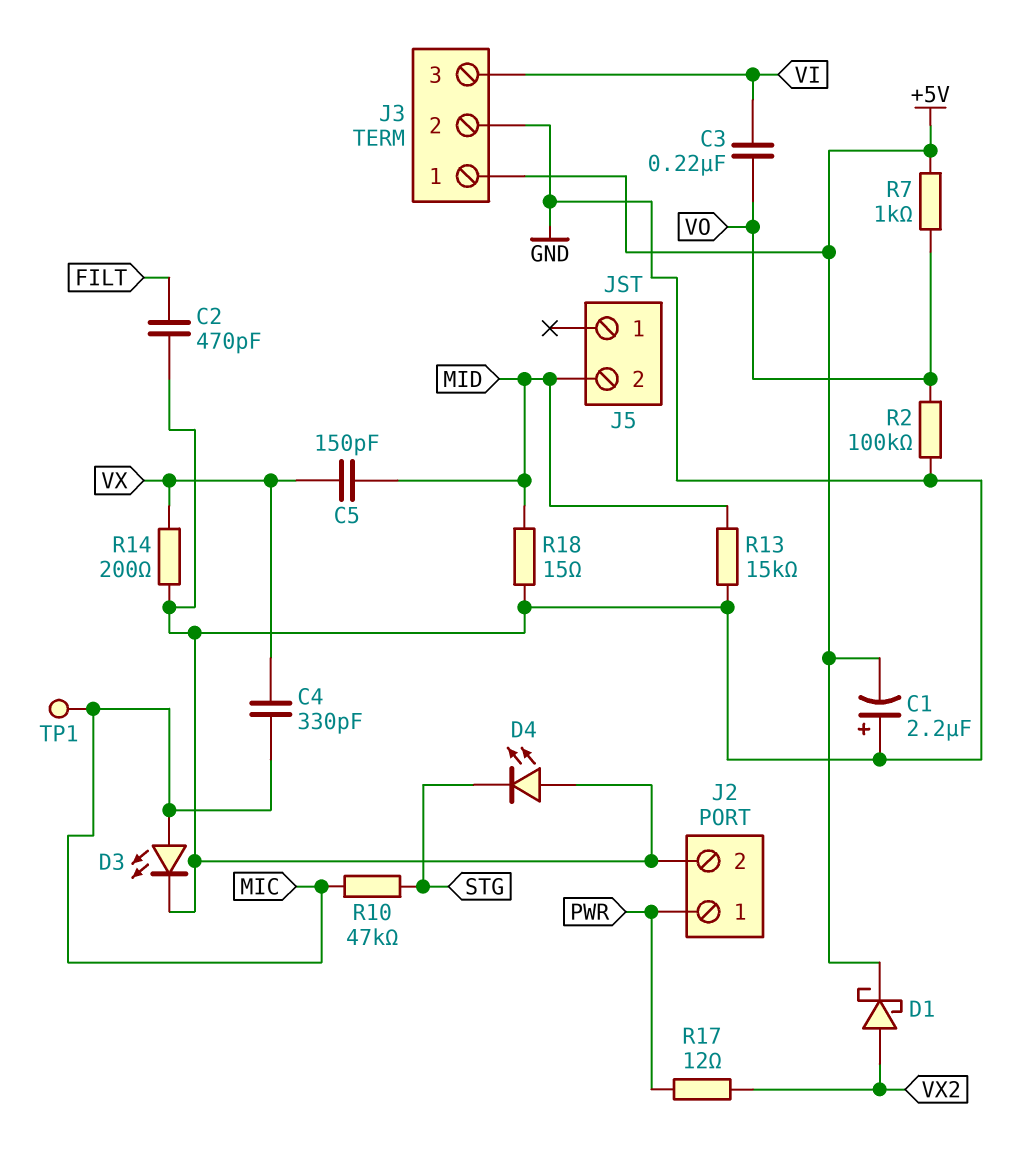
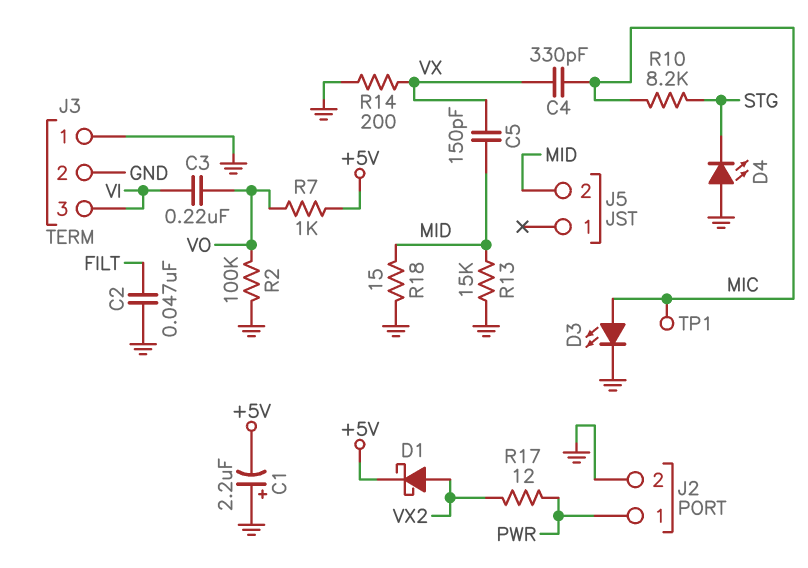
C2: 470pF (FILT, GND) -> 47nF (FILT, GND)
J3 pin 1: +5V -> GND
R10: 47k (MIC, STG) -> 8.2k (MIC, STG)

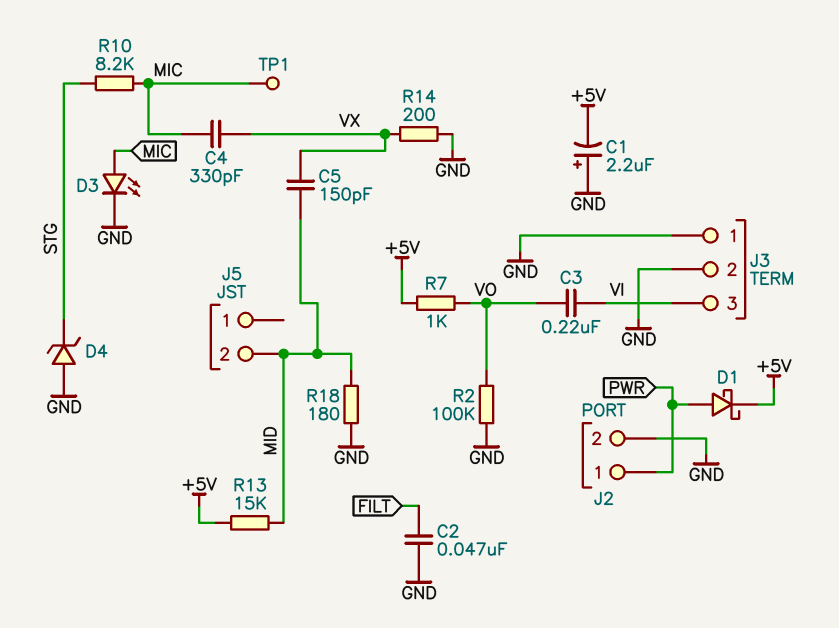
D1: schottky (A VX2, K +5V) -> schottky (A PWR, K +5V)
D4: LED (A GND, K STG) -> zener (A GND, K STG)
R13: 15k (GND, MID) -> 15k (+5V, MID)
R17: 12 (PWR, VX2) -> none
R18: 15 (GND, MID) -> 180 (GND, MID)

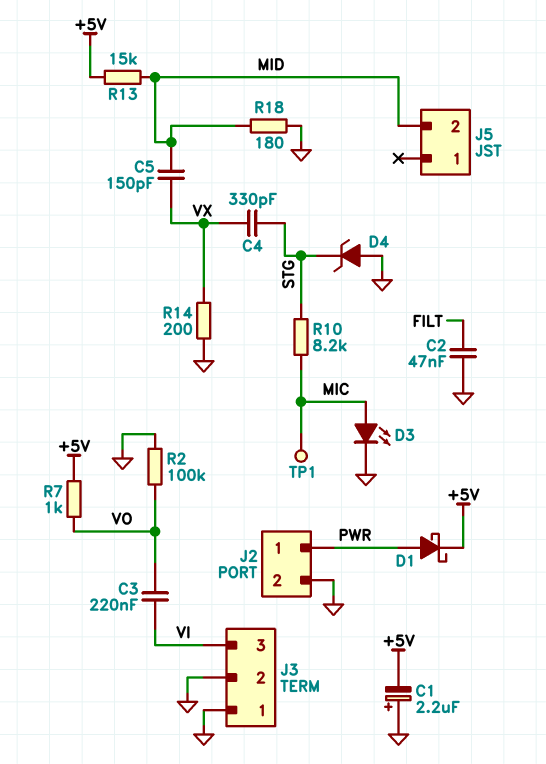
C4: 330pF (MIC, VX) -> 330pF (STG, VX)

